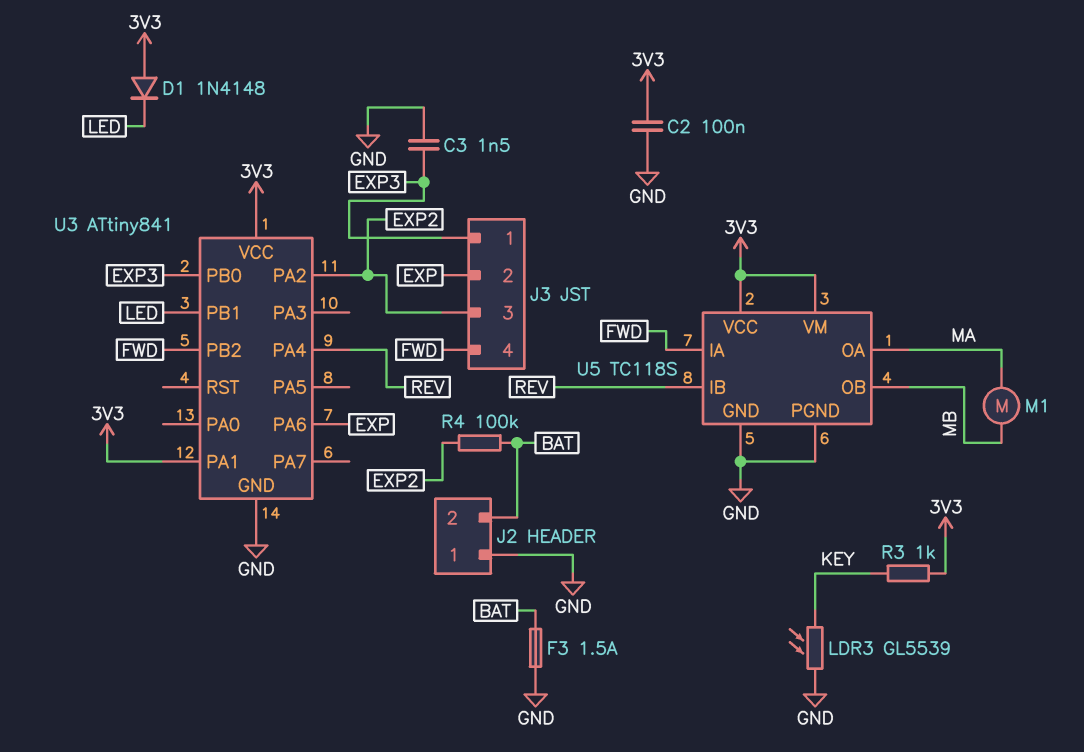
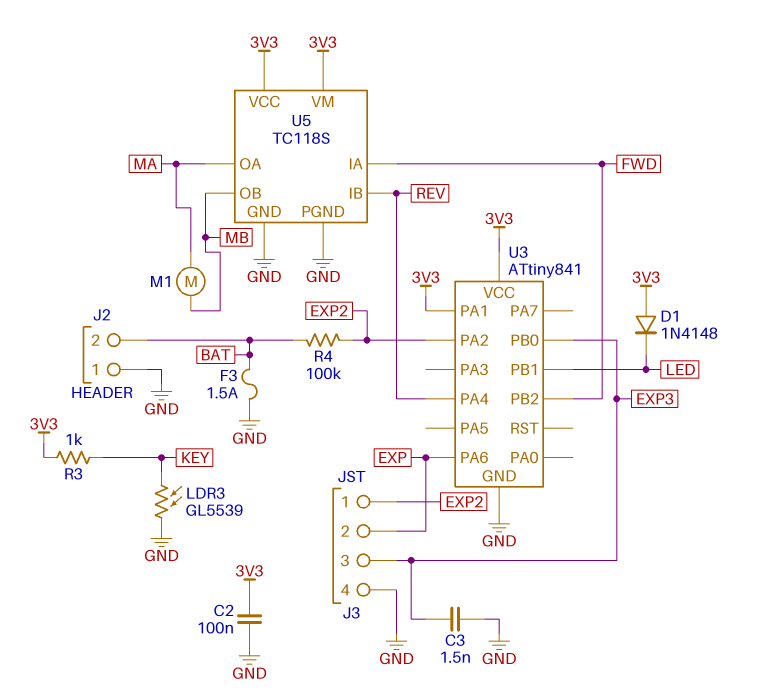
J3 pin 1: EXP3 -> EXP2
J3 pin 3: EXP2 -> EXP3
J3 pin 4: FWD -> GND

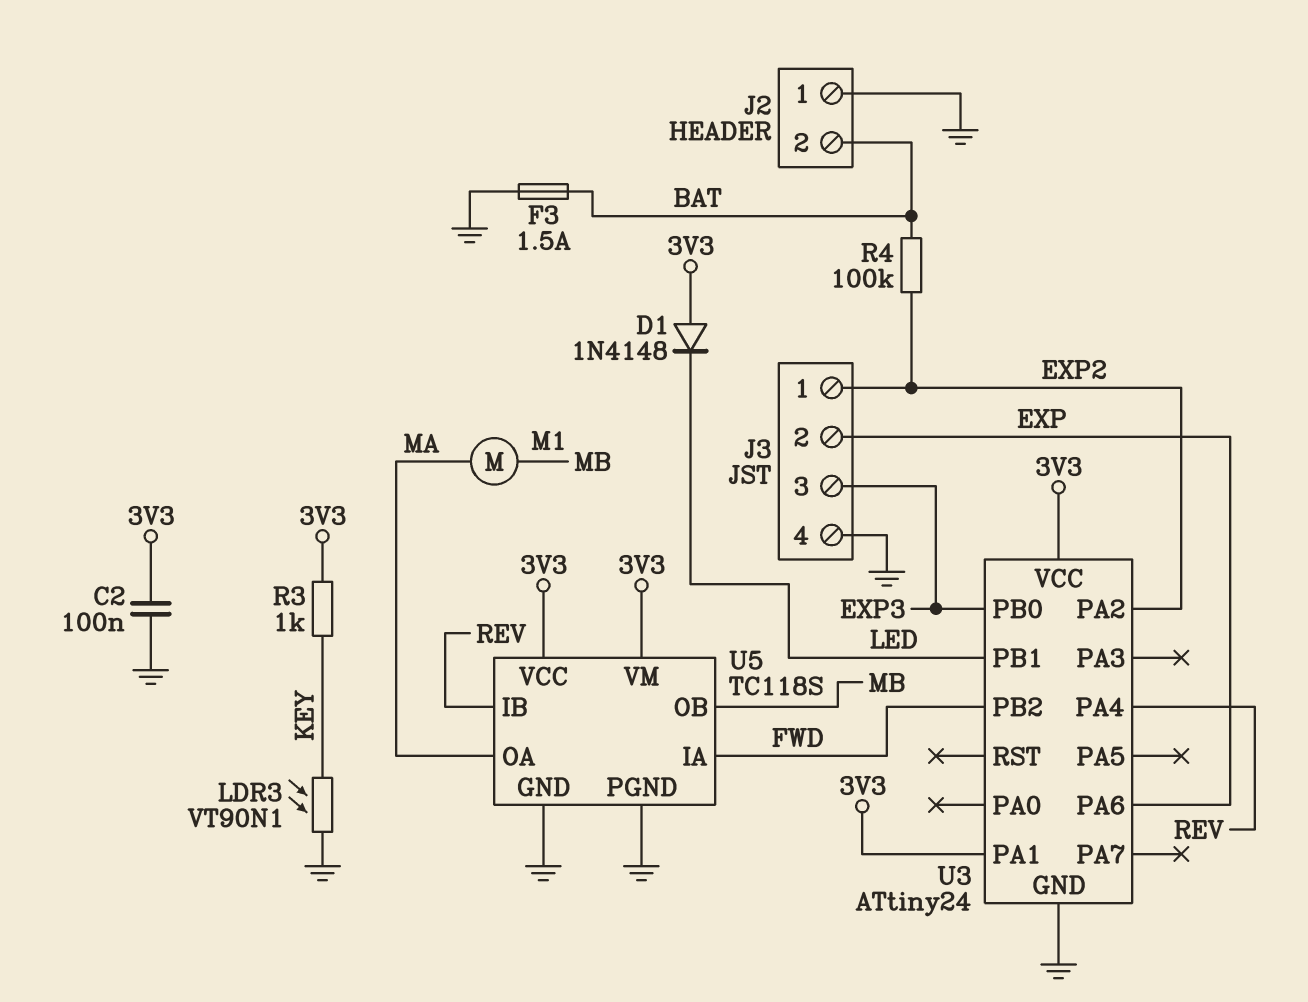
C3: 1.5nF (EXP3, GND) -> none
LDR3: GL5539 (GND, KEY) -> VT90N1 (GND, KEY)
U3: ATtiny841 -> ATtiny24

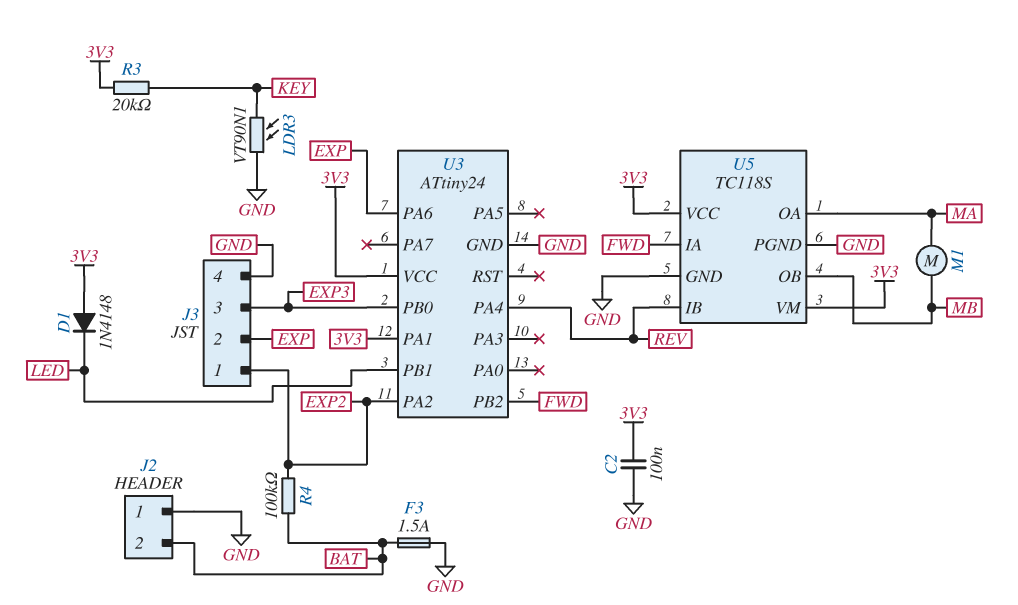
R3: 1k (3V3, KEY) -> 20k (3V3, KEY)

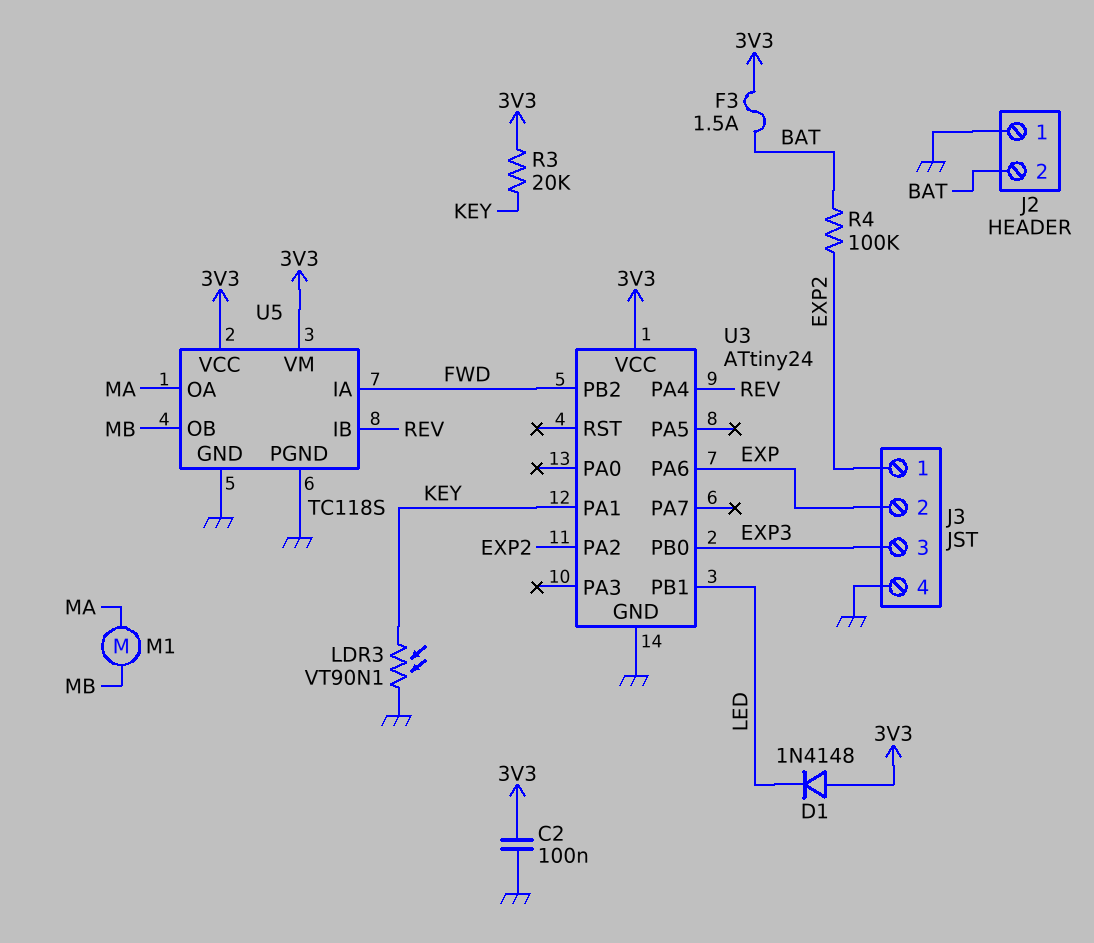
F3: 1.5A (BAT, GND) -> 1.5A (3V3, BAT)
U3 pin PA1: 3V3 -> KEY

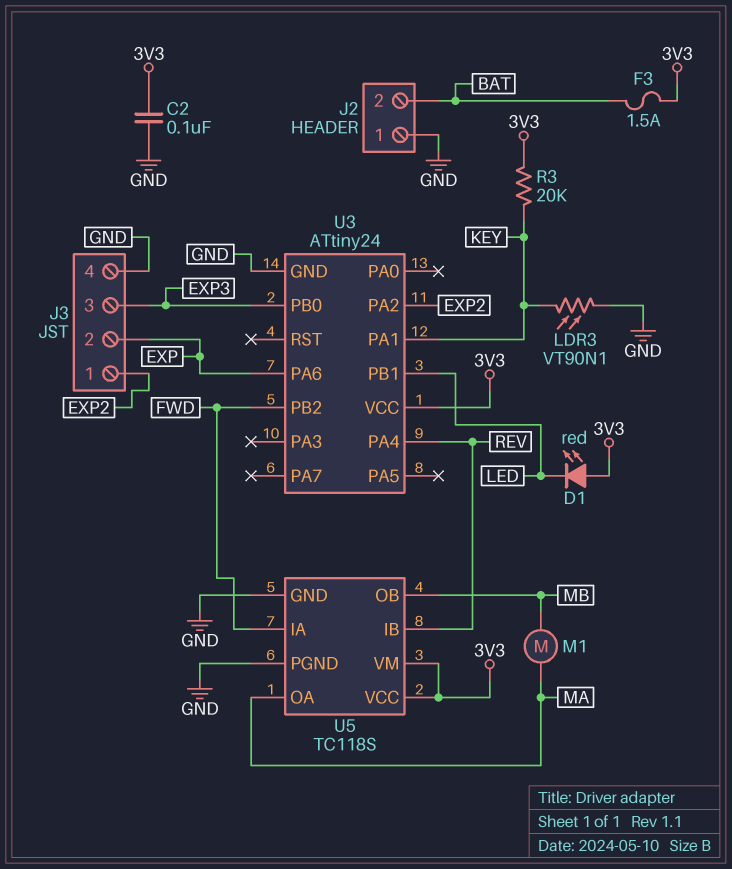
D1: diode 1N4148 (A 3V3, K LED) -> LED red (A 3V3, K LED)
R4: 100k (BAT, EXP2) -> none

